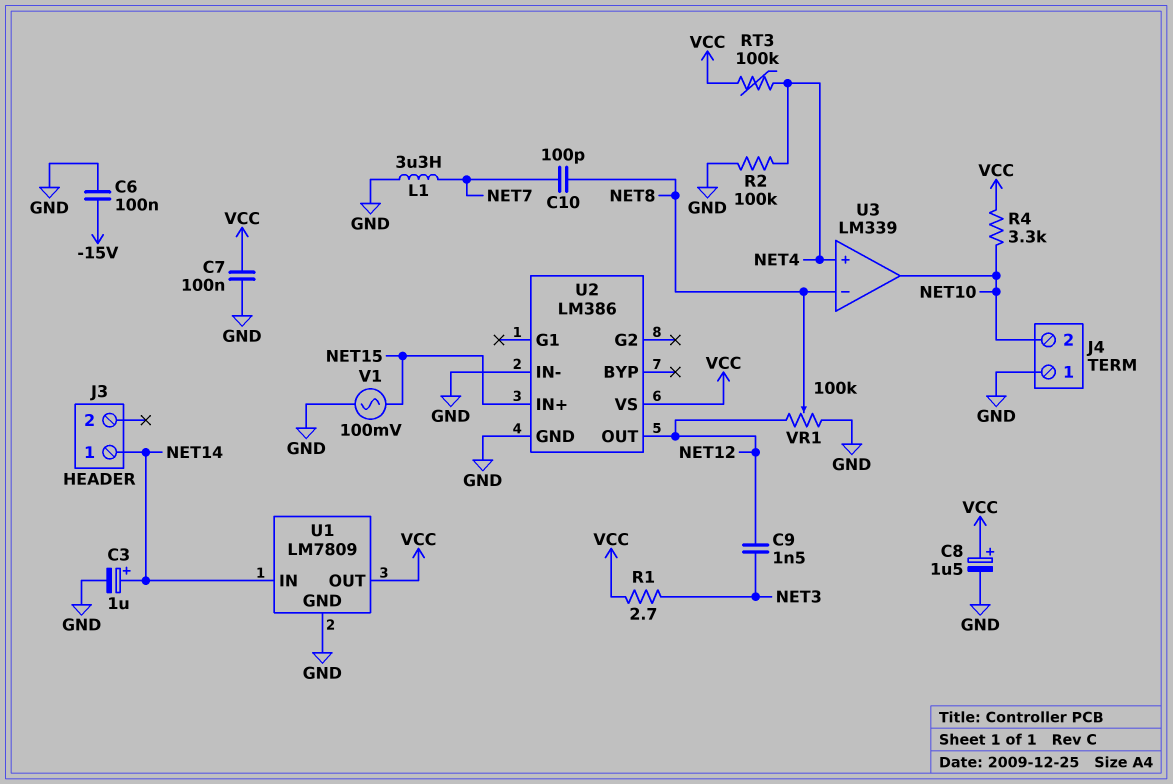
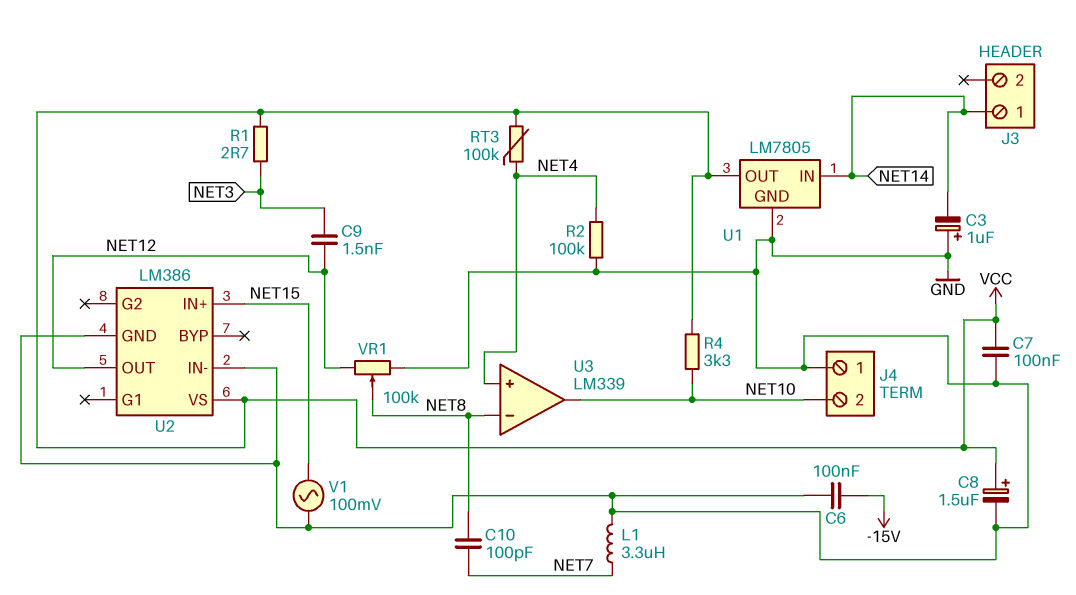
C3: 1uF (plus NET14, minus GND) -> 1uF (plus GND, minus NET14)
U1: LM7809 -> LM7805

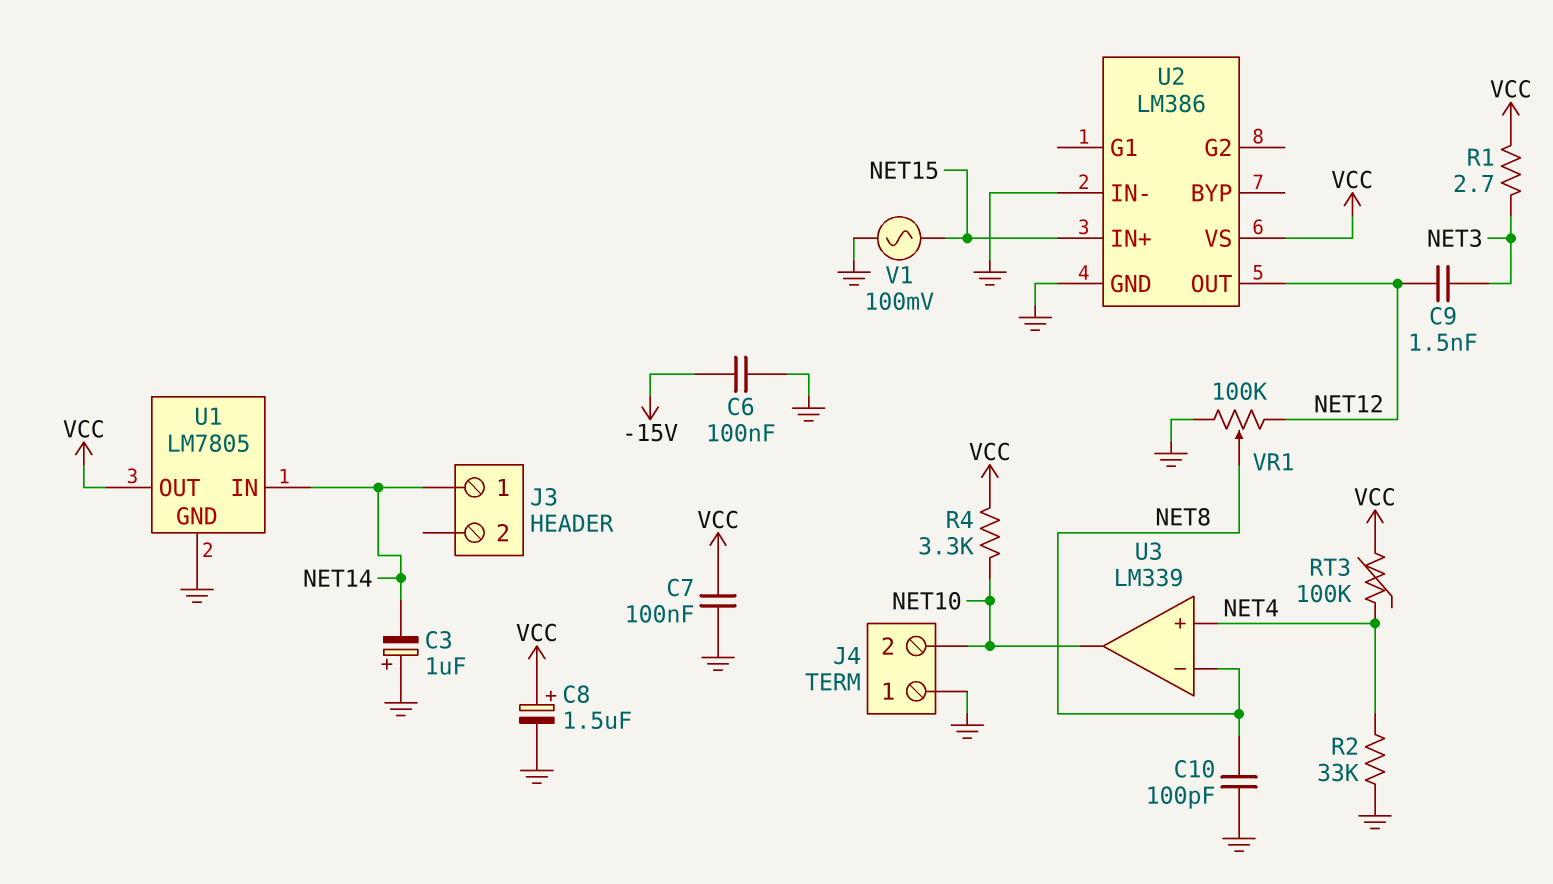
C10: 100pF (NET7, NET8) -> 100pF (GND, NET8)
L1: 3.3uH (GND, NET7) -> none
R2: 100k (GND, NET4) -> 33k (GND, NET4)

